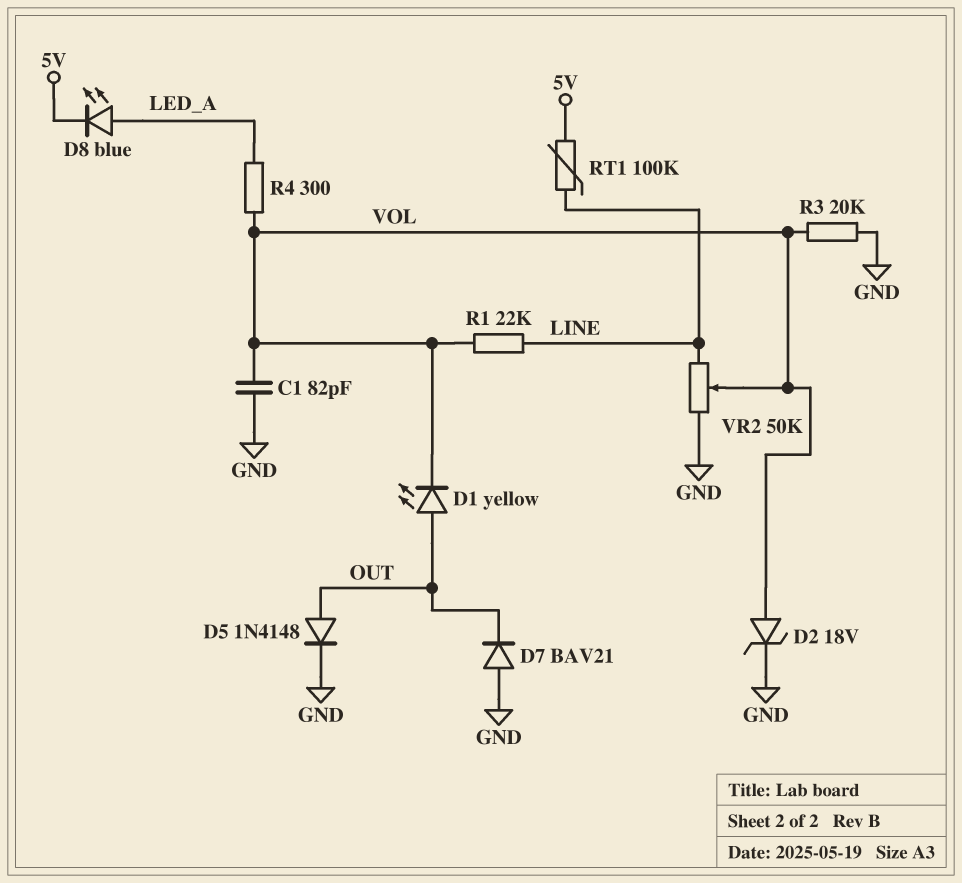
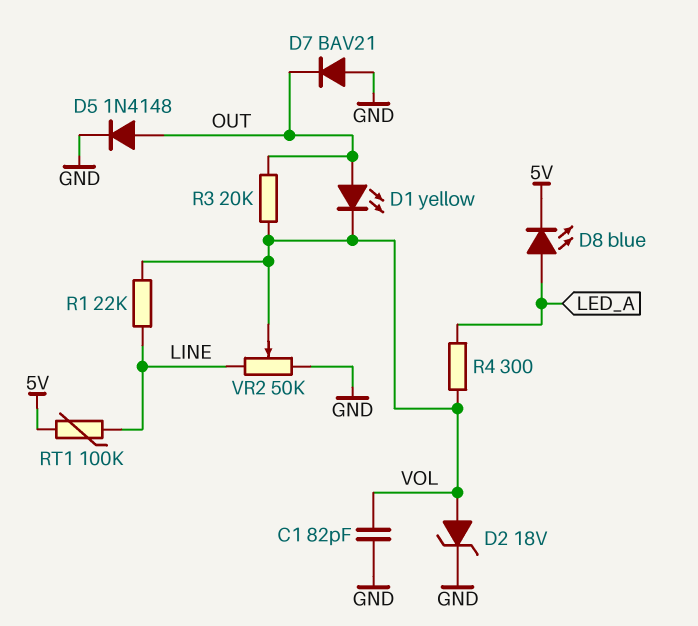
R3: 20k (GND, VOL) -> 20k (OUT, VOL)

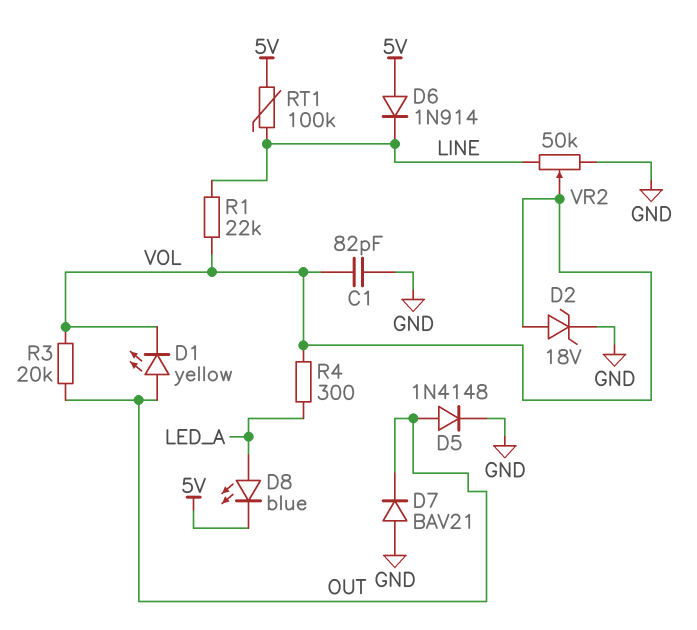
D6: none -> diode 1N914 (A 5V, K LINE)

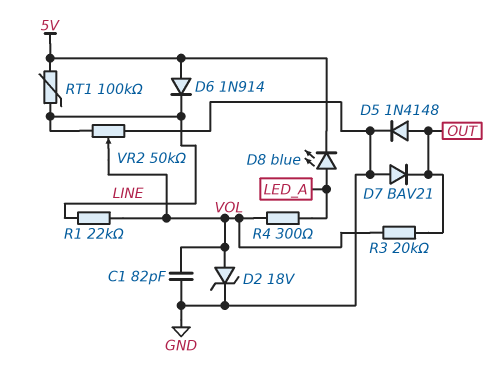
D1: LED yellow (A OUT, K VOL) -> none

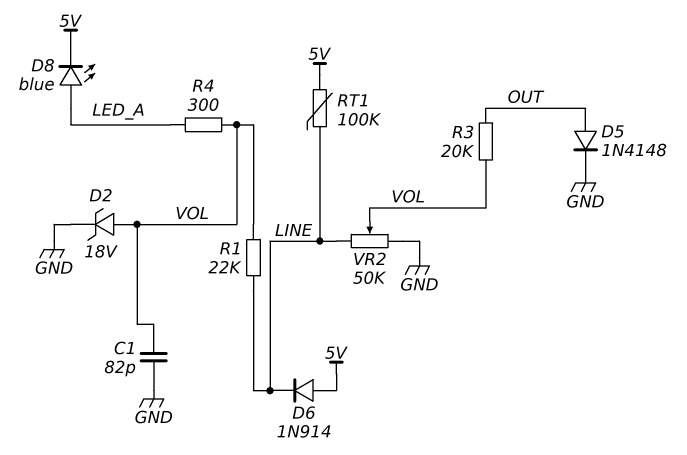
D7: diode BAV21 (A GND, K OUT) -> none

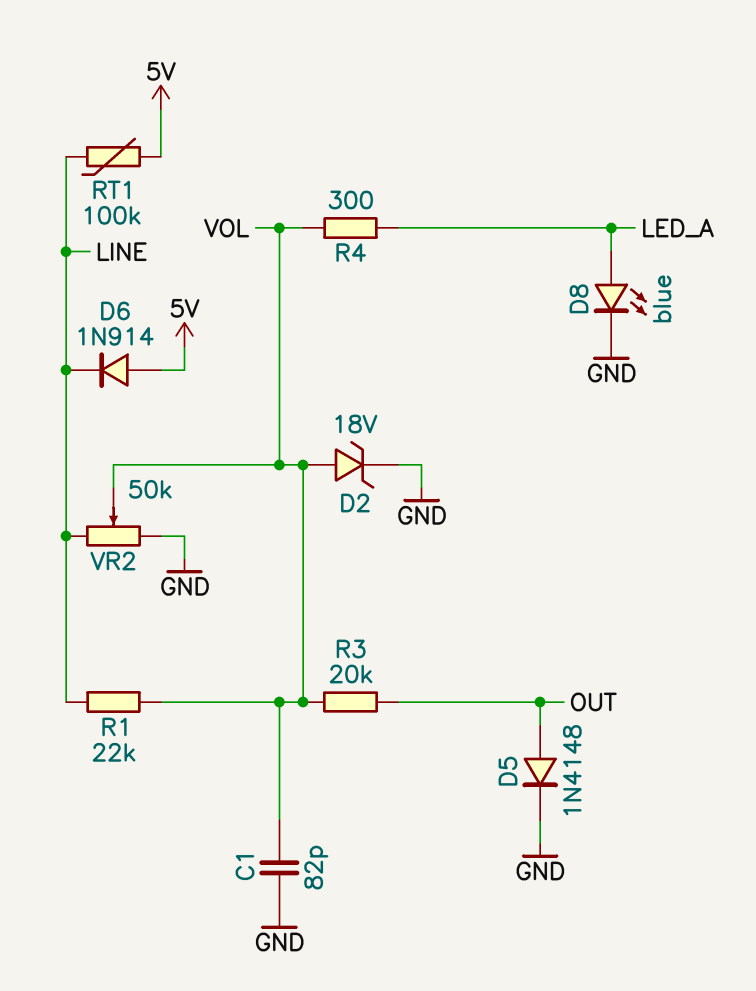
D8: LED blue (A LED_A, K 5V) -> LED blue (A LED_A, K GND)

